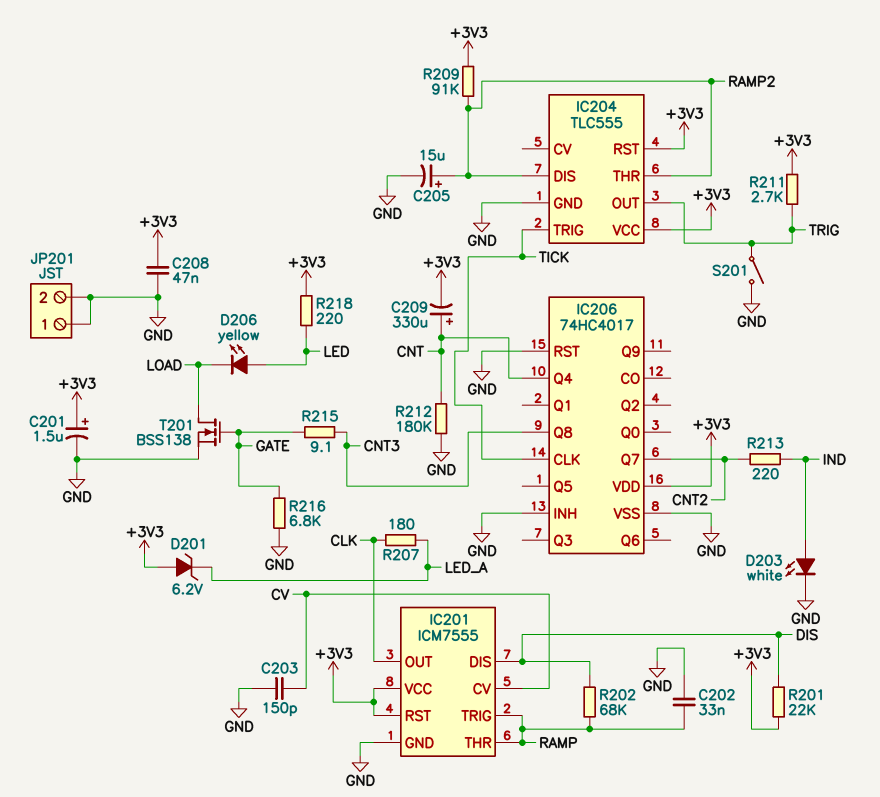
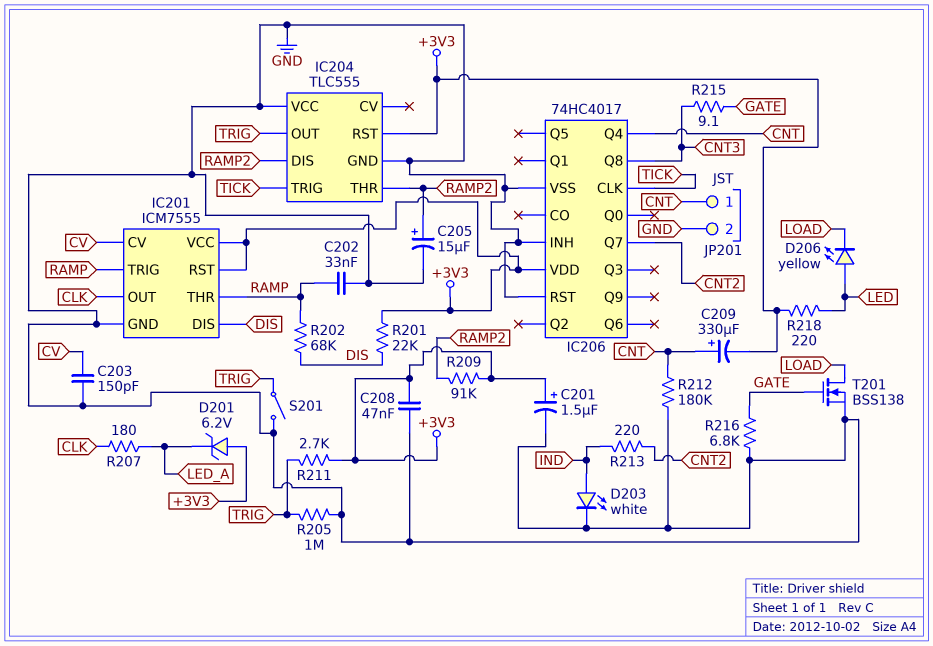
IC204 pin VCC: +3V3 -> GND
JP201 pin 1: GND -> CNT
R205: none -> 1M (GND, TRIG)

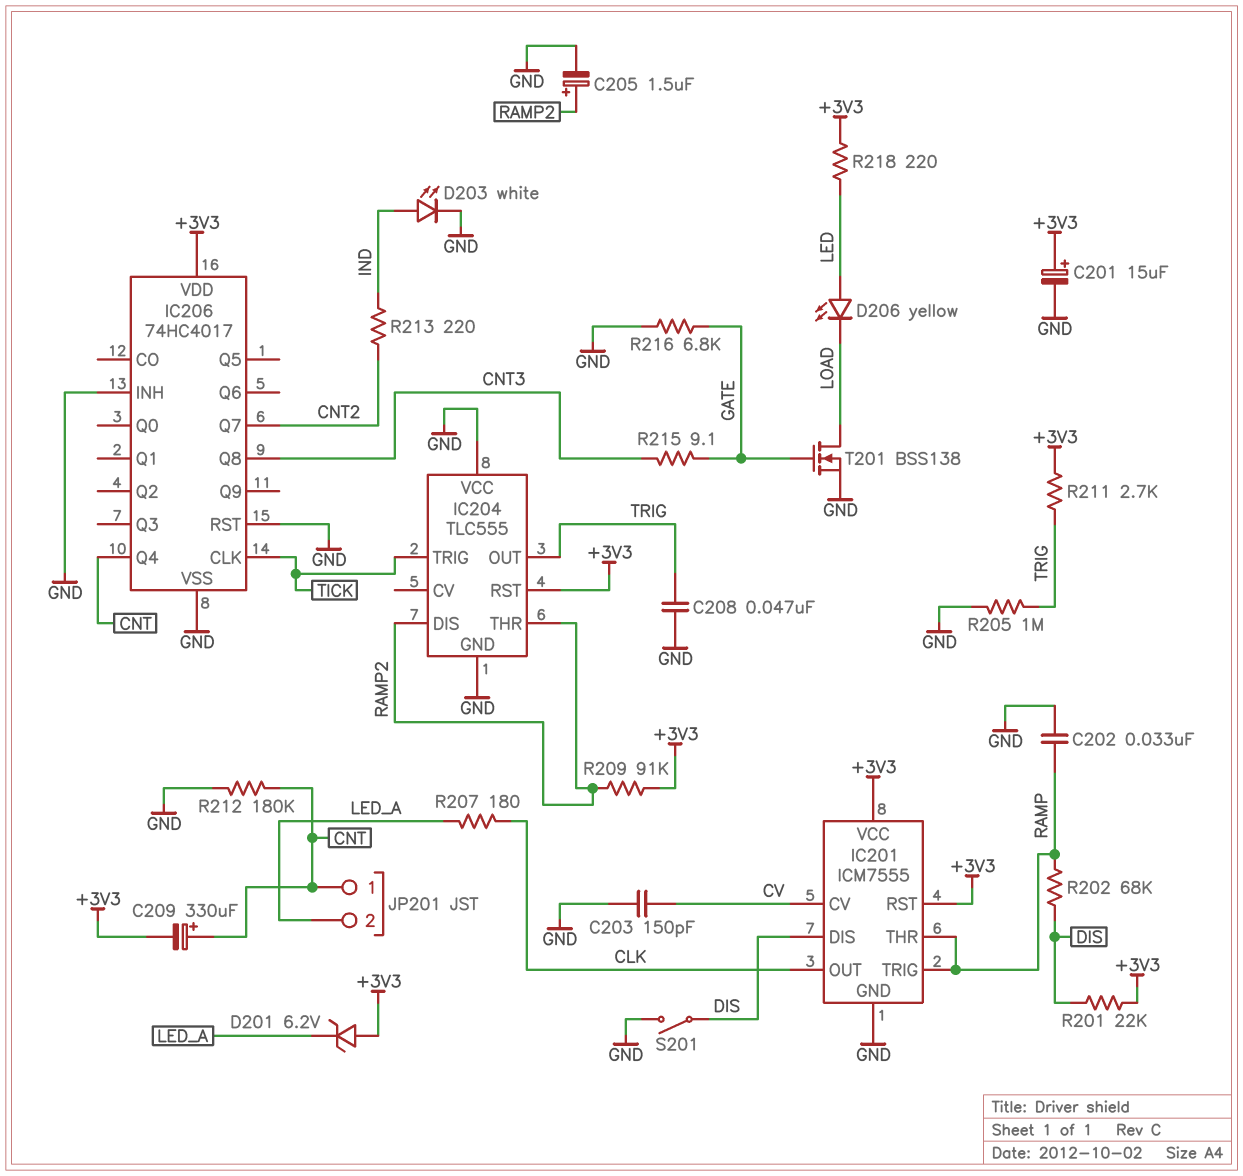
C201: 1.5uF (plus +3V3, minus GND) -> 15uF (plus +3V3, minus GND)
C205: 15uF (plus RAMP2, minus GND) -> 1.5uF (plus RAMP2, minus GND)
C208: 47nF (+3V3, GND) -> 47nF (GND, TRIG)
JP201 pin 2: GND -> LED_A
S201: switch (GND, TRIG) -> switch (DIS, GND)

